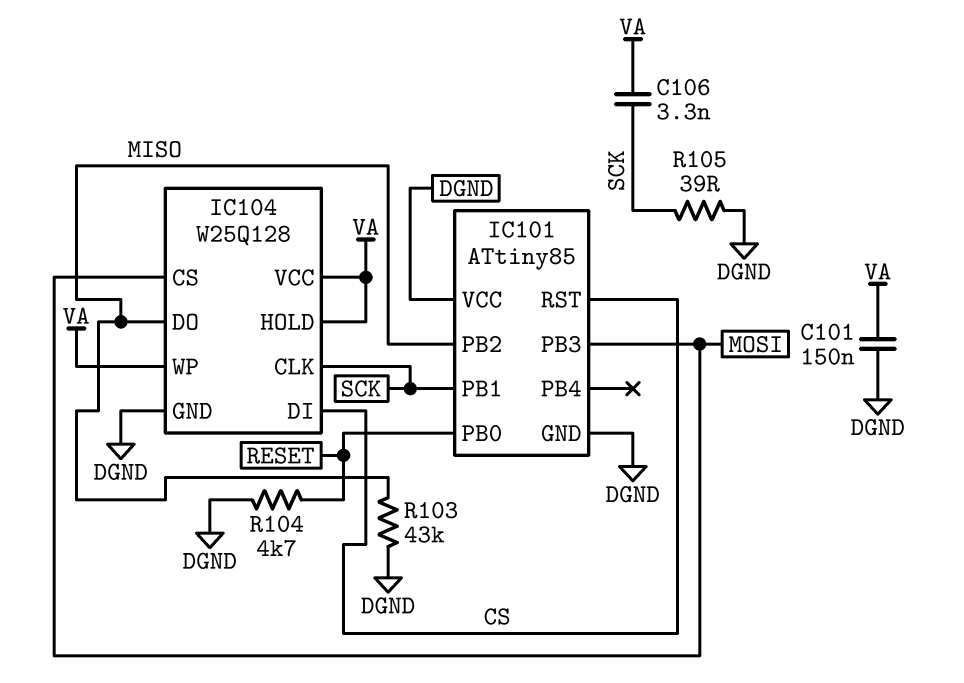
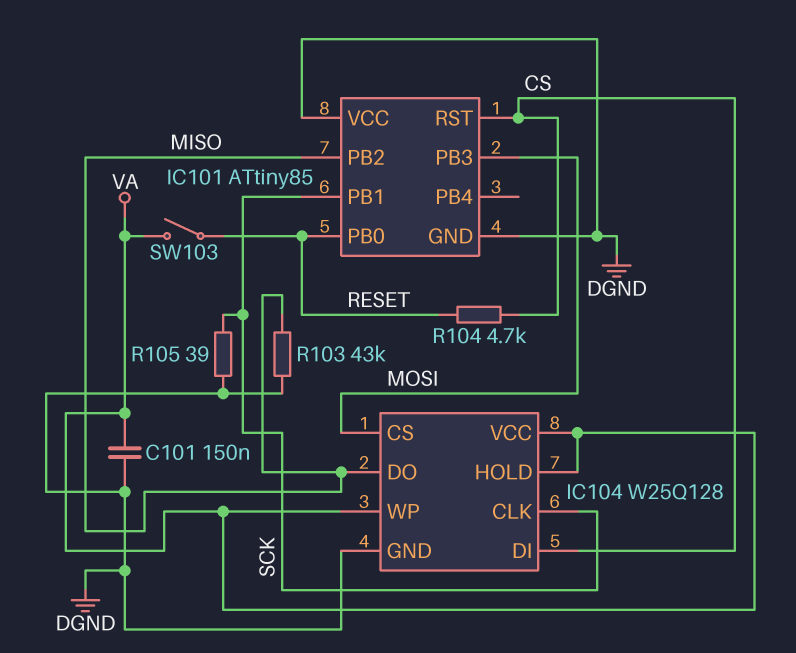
C106: 3.3nF (SCK, VA) -> none
R104: 4.7k (DGND, RESET) -> 4.7k (CS, RESET)
SW103: none -> switch (RESET, VA)

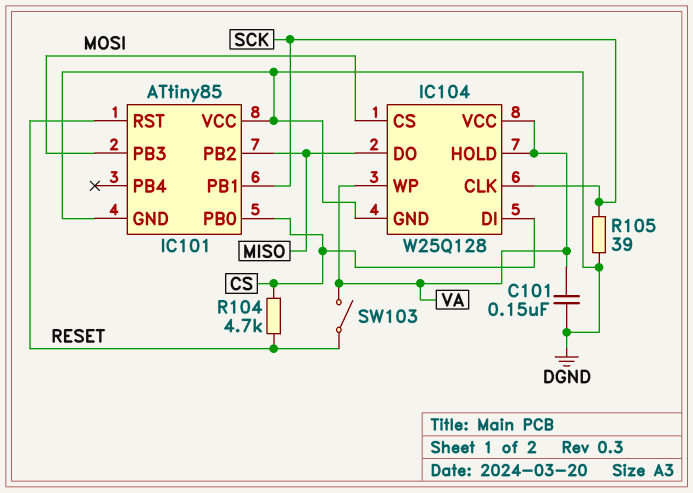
IC101 pin PB0: RESET -> CS
IC101 pin RST: CS -> RESET
R103: 43k (DGND, MISO) -> none

